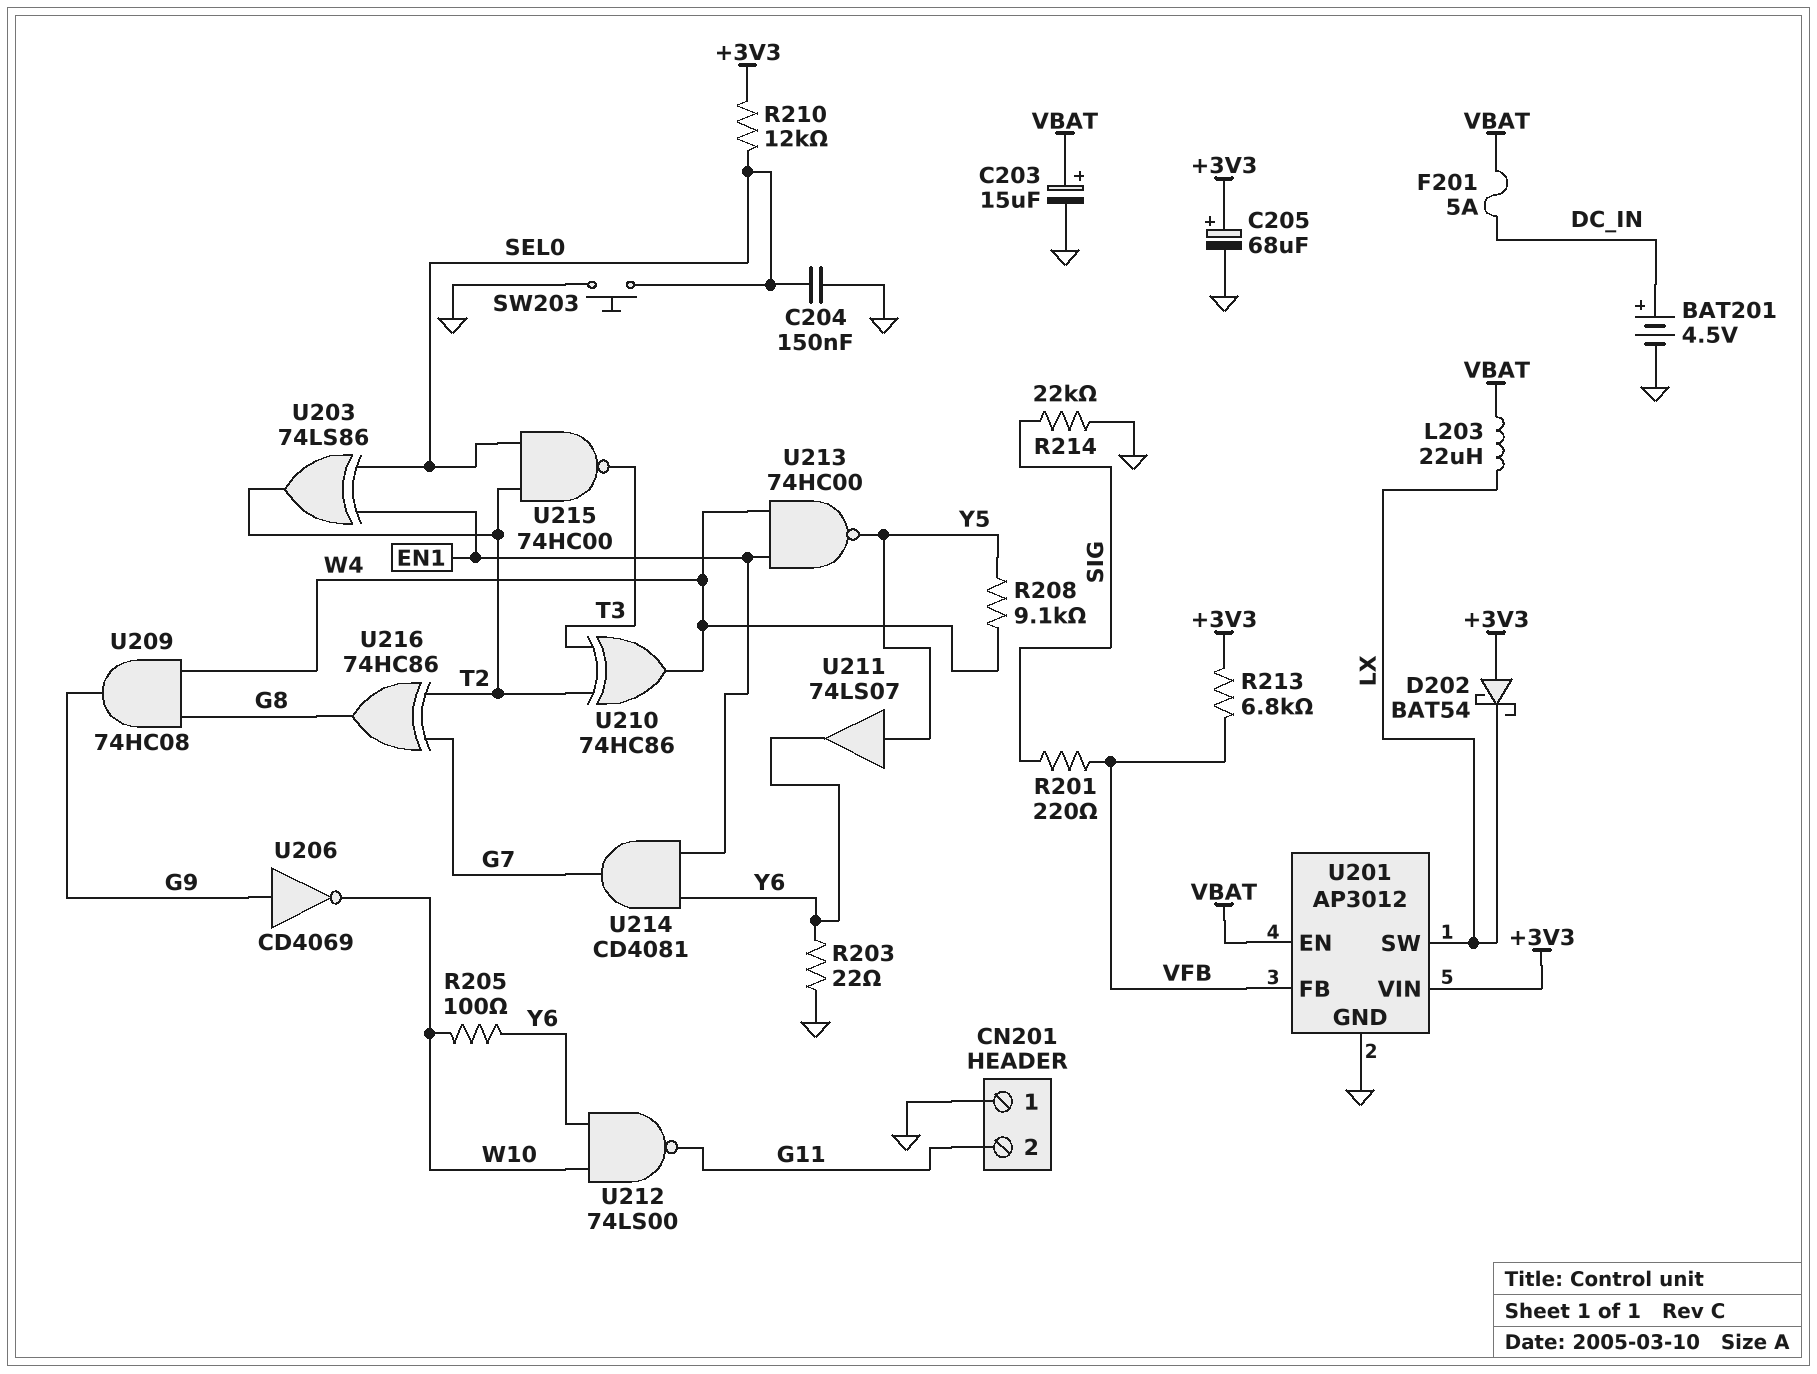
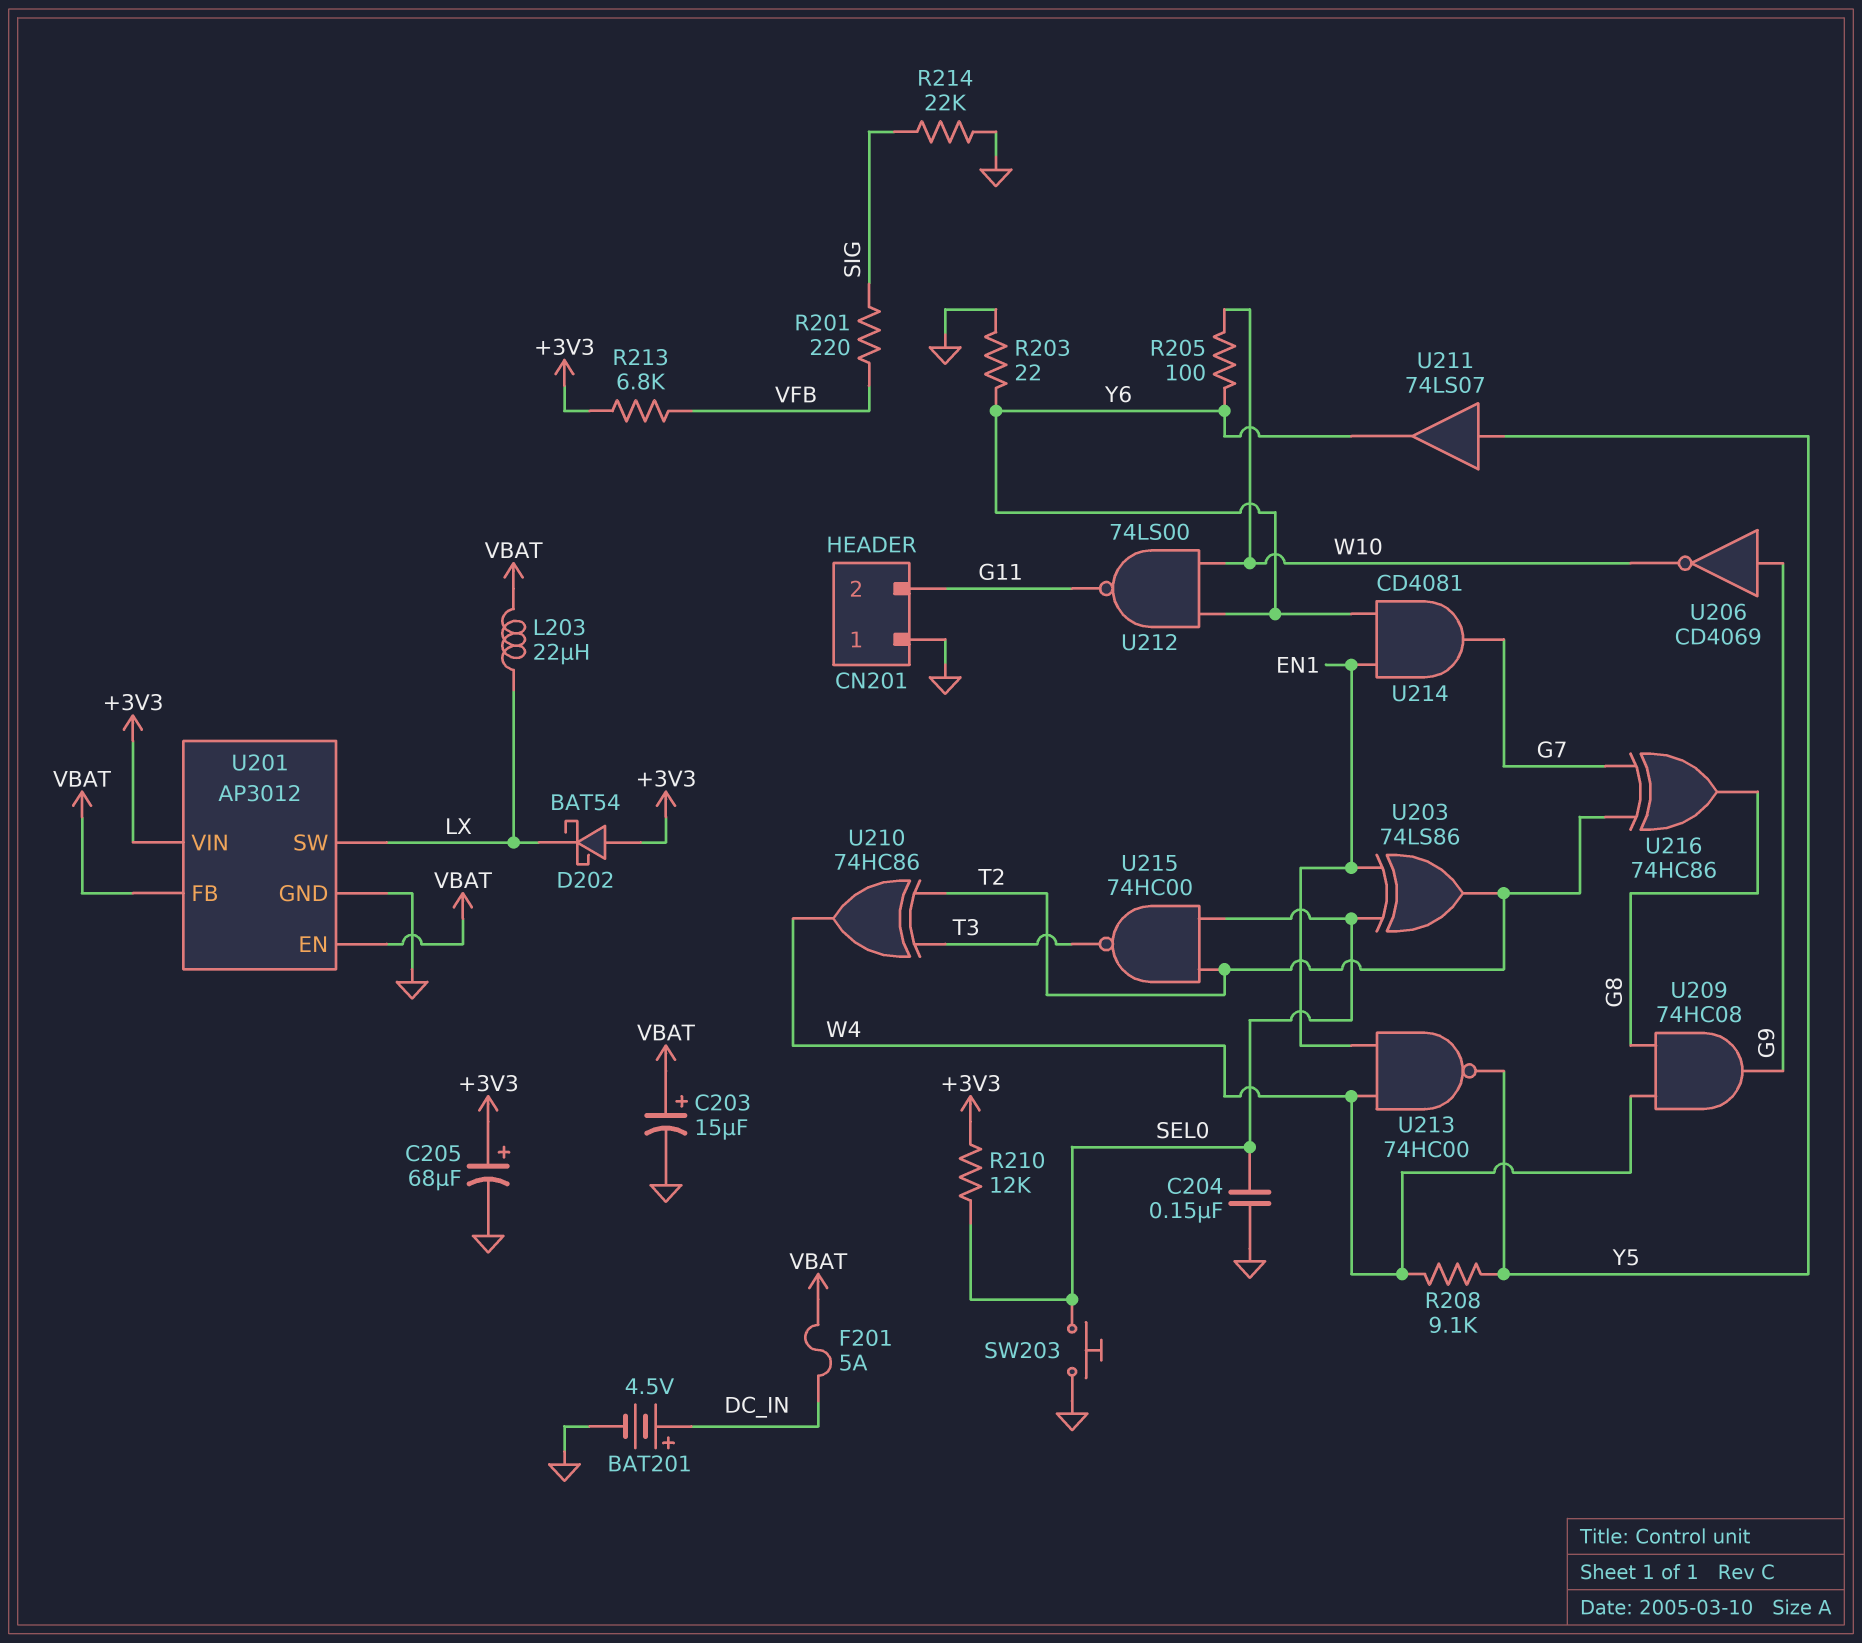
U201 pin FB: VFB -> VBAT

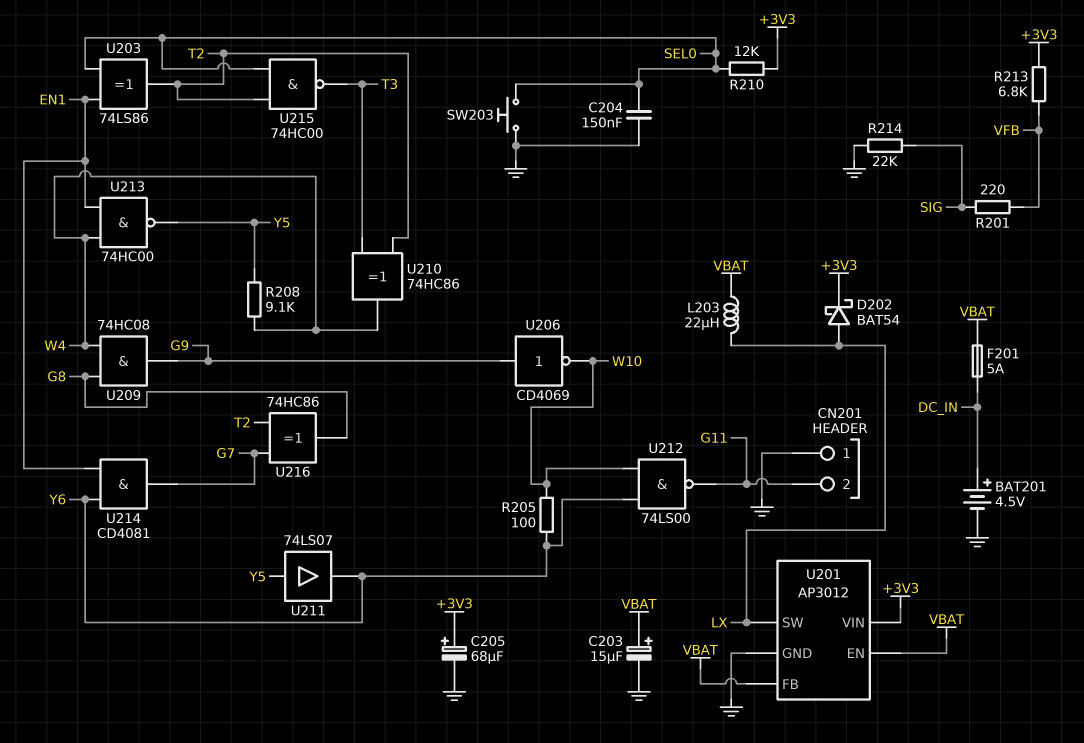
D202: schottky BAT54 (A +3V3, K LX) -> schottky BAT54 (A LX, K +3V3)
R203: 22 (GND, Y6) -> none

